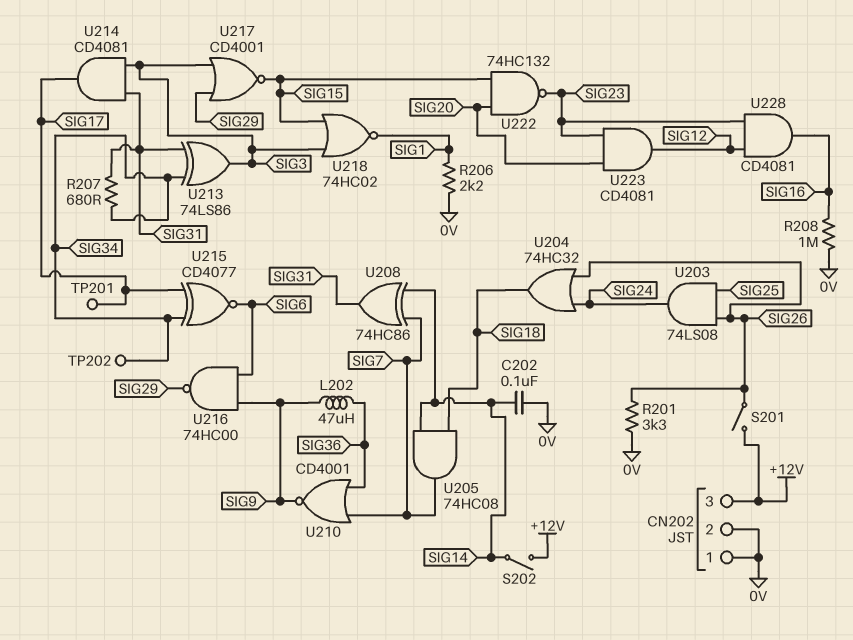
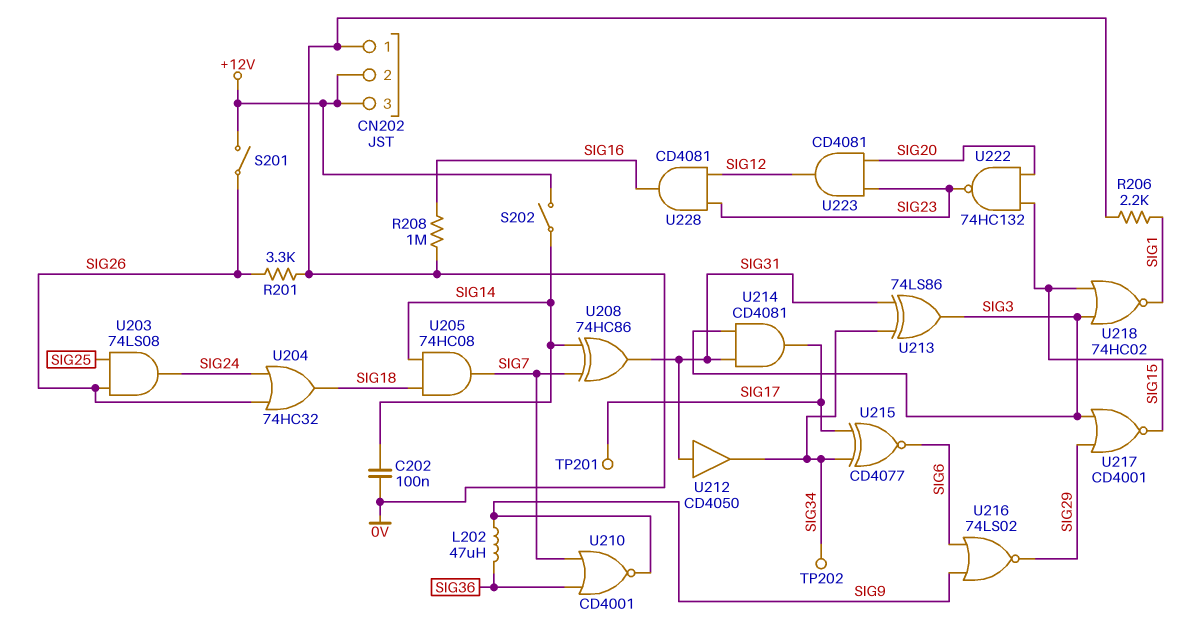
CN202 pin 2: 0V -> +12V
R207: 680 (SIG31, SIG34) -> none
U212: none -> buffer CD4050 (in SIG31, out SIG34)
U216: NAND 74HC00 (in SIG6, in SIG9, out SIG29) -> NOR 74LS02 (in SIG6, in SIG9, out SIG29)

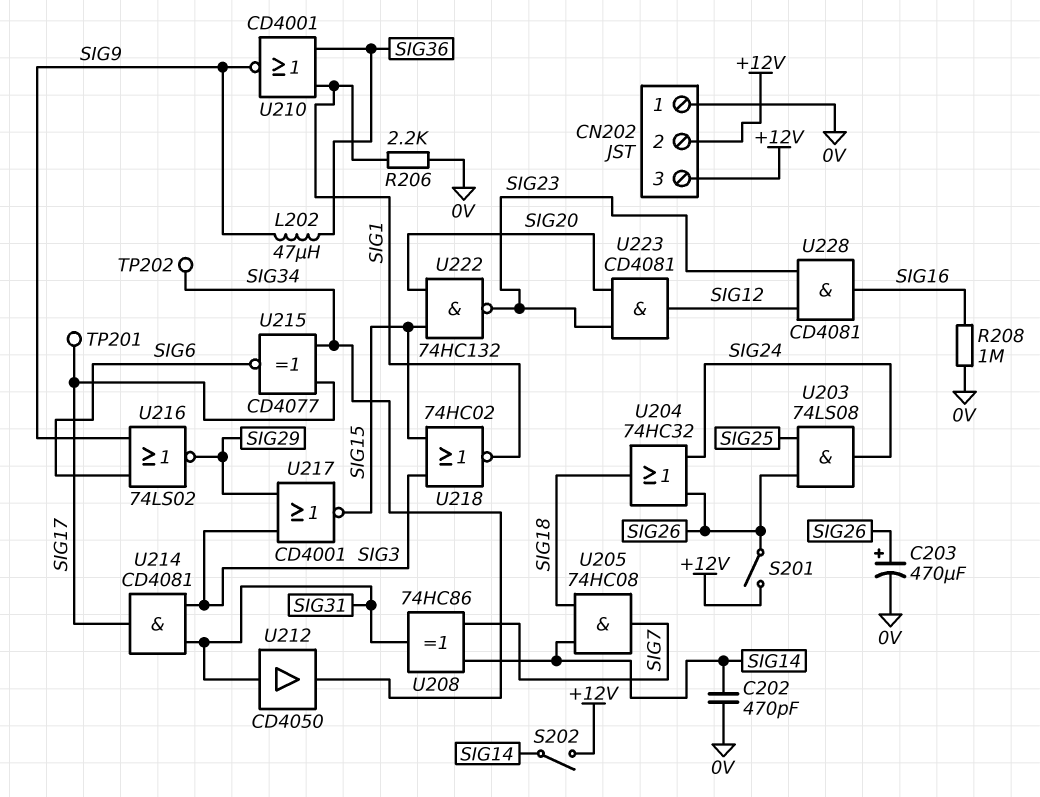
C202: 100nF (0V, SIG14) -> 470pF (0V, SIG14)
C203: none -> 470uF (plus SIG26, minus 0V)
R201: 3.3k (0V, SIG26) -> none
U210: NOR CD4001 (in SIG7, in SIG36, out SIG9) -> NOR CD4001 (in SIG1, in SIG36, out SIG9)
U213: XOR 74LS86 (in SIG31, in SIG34, out SIG3) -> none

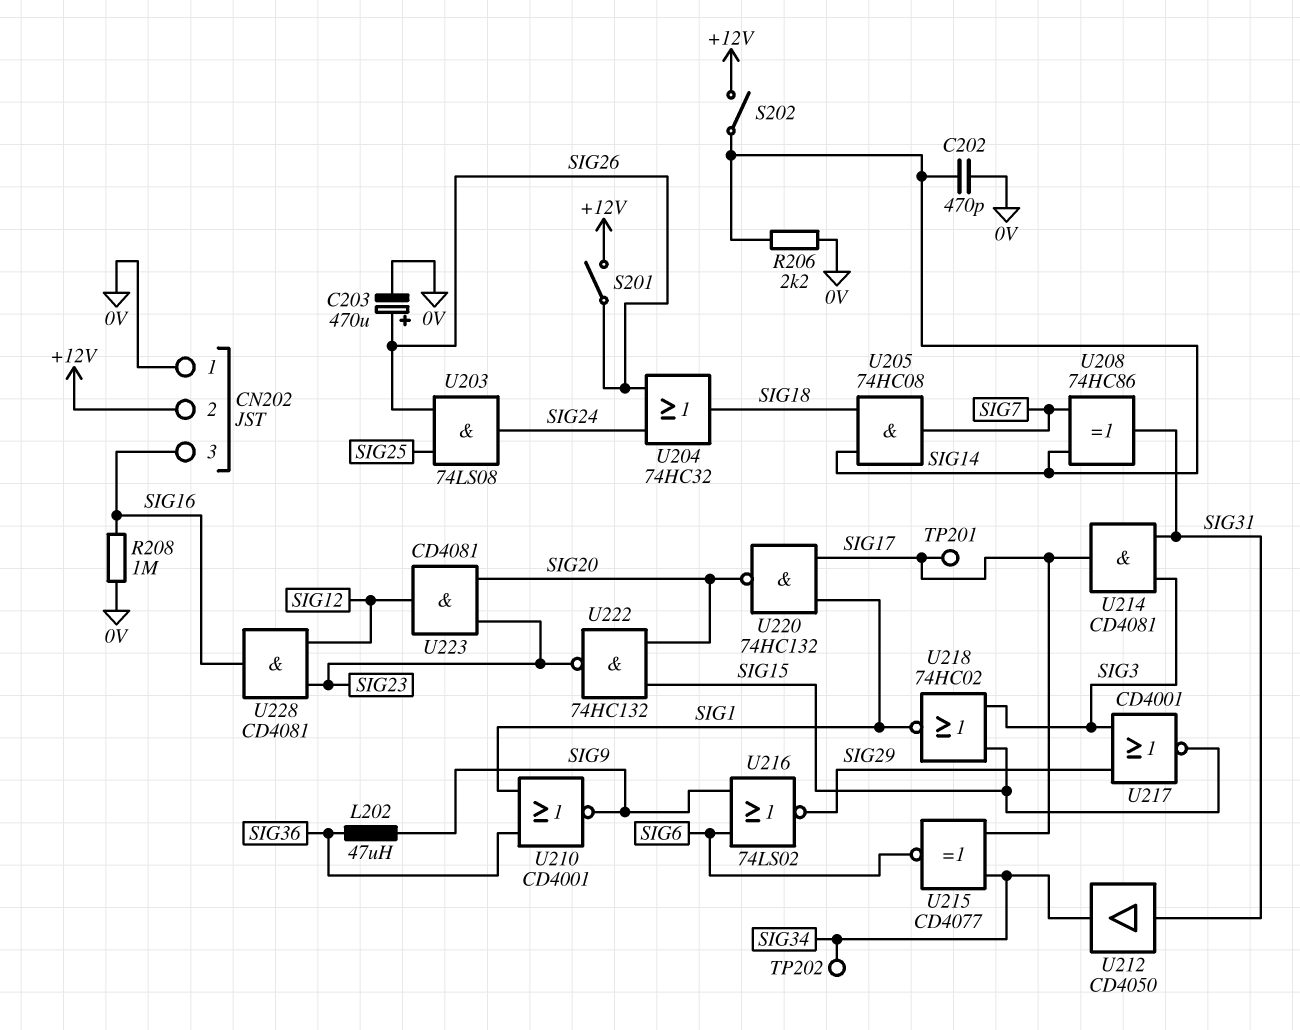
CN202 pin 3: +12V -> SIG16
R206: 2.2k (0V, SIG1) -> 2.2k (0V, SIG14)
U220: none -> NAND 74HC132 (in SIG1, in SIG17, out SIG20)

